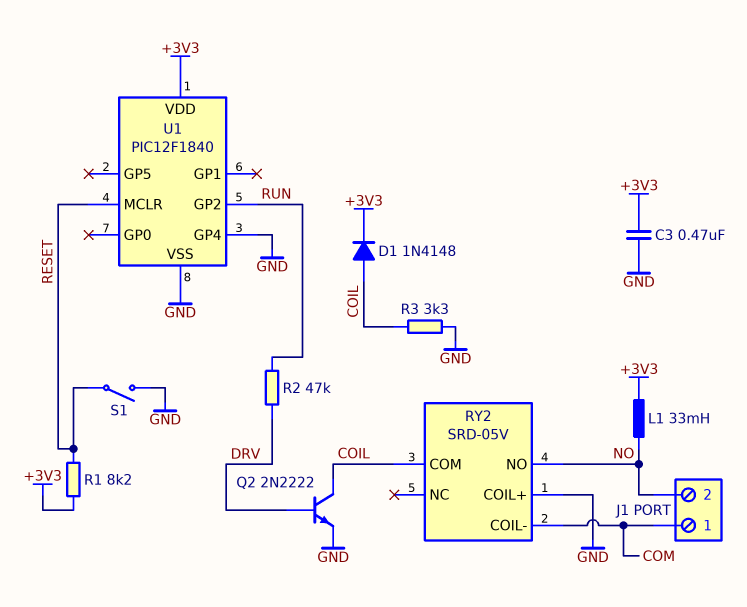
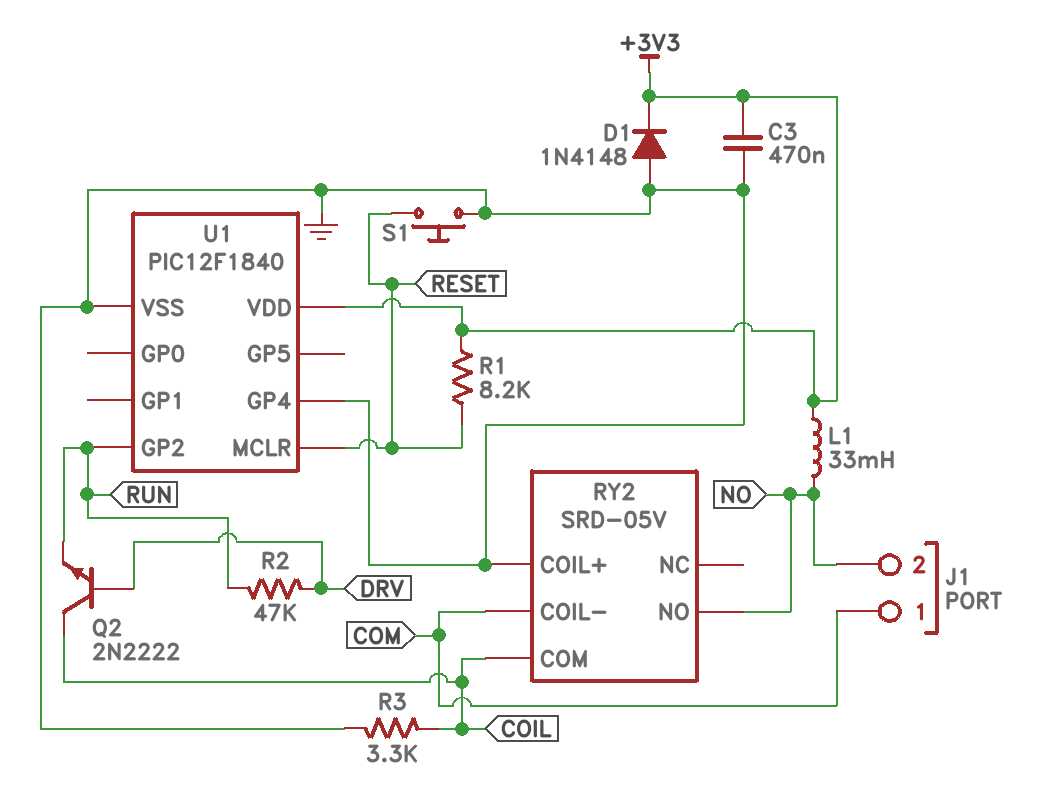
D1: diode 1N4148 (A COIL, K +3V3) -> diode 1N4148 (A GND, K +3V3)
Q2: NPN 2N2222 (B DRV, C COIL, E GND) -> NPN 2N2222 (B DRV, C COIL, E RUN)
S1: switch (GND, RESET) -> button (GND, RESET)

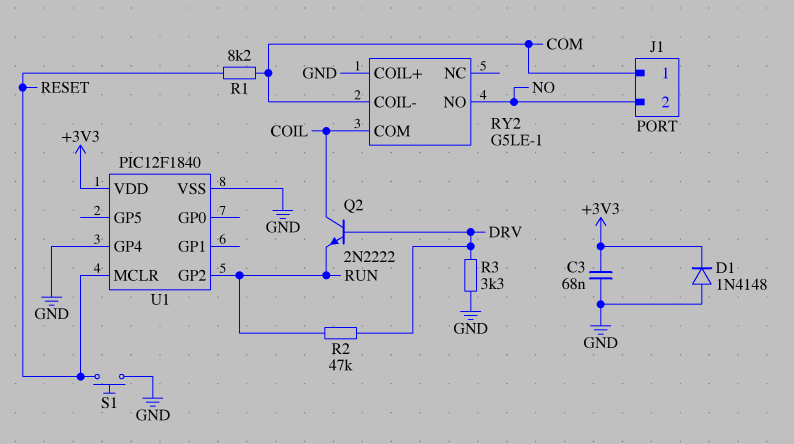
C3: 470nF (+3V3, GND) -> 68nF (+3V3, GND)
L1: 33mH (+3V3, NO) -> none
R1: 8.2k (+3V3, RESET) -> 8.2k (COM, RESET)
R3: 3.3k (COIL, GND) -> 3.3k (DRV, GND)
RY2: SRD-05V -> G5LE-1

